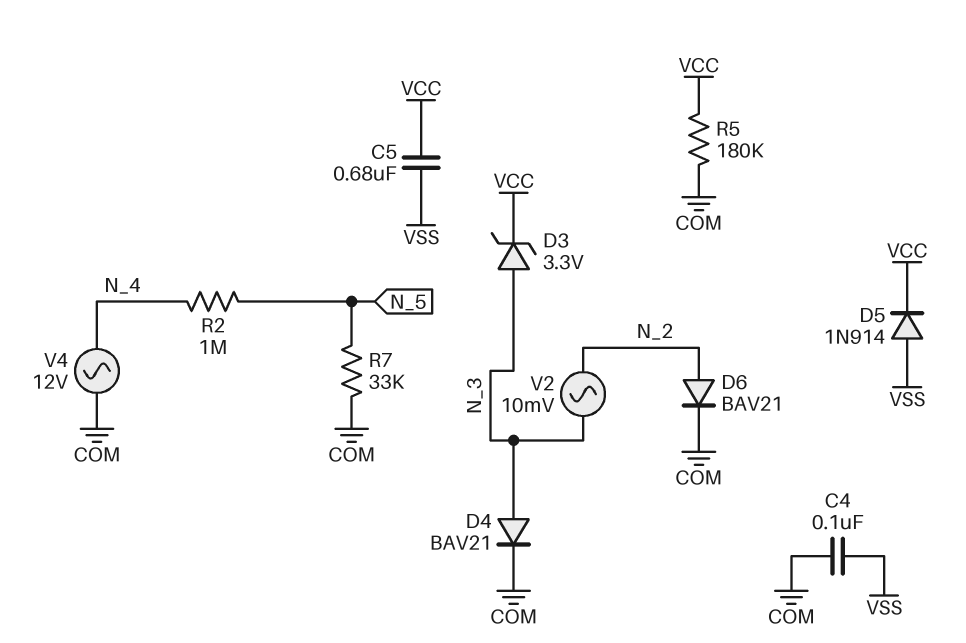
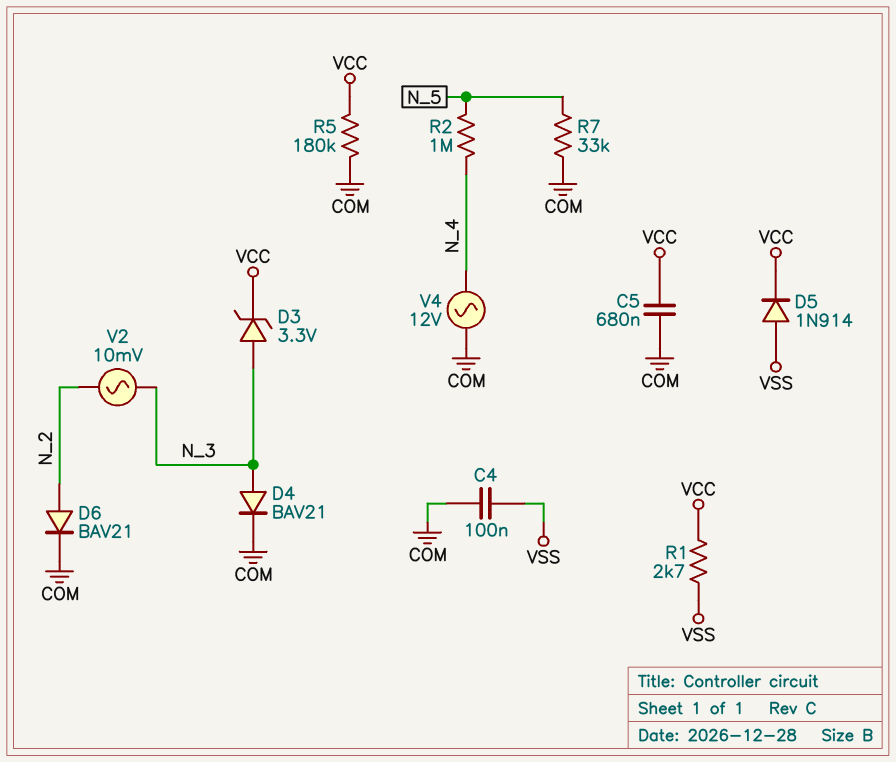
C5: 680nF (VCC, VSS) -> 680nF (COM, VCC)
R1: none -> 2.7k (VCC, VSS)

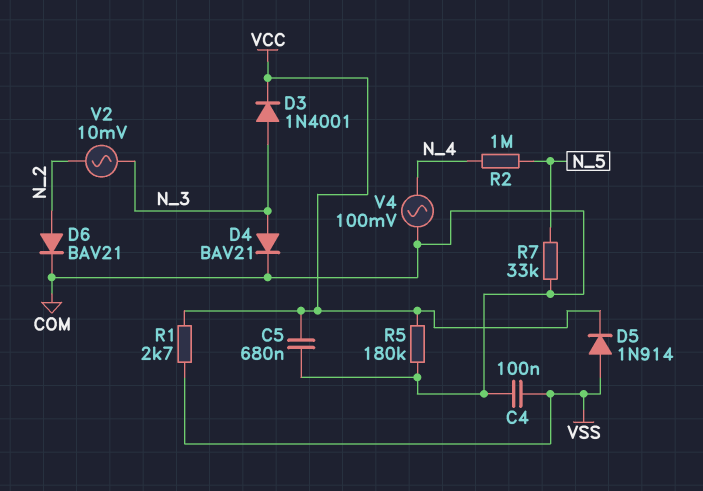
D3: zener 3.3V (A N_3, K VCC) -> diode 1N4001 (A N_3, K VCC)
V4: AC 12V (COM, N_4) -> AC 100mV (COM, N_4)

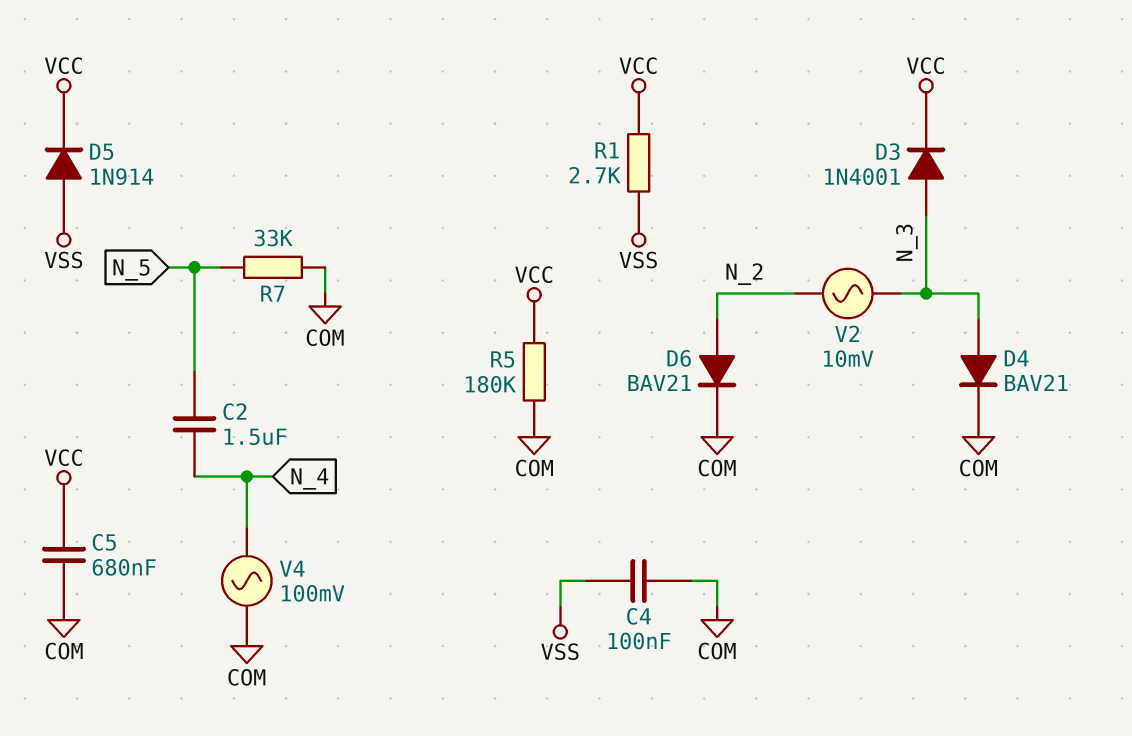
C2: none -> 1.5uF (N_4, N_5)
R2: 1M (N_4, N_5) -> none

